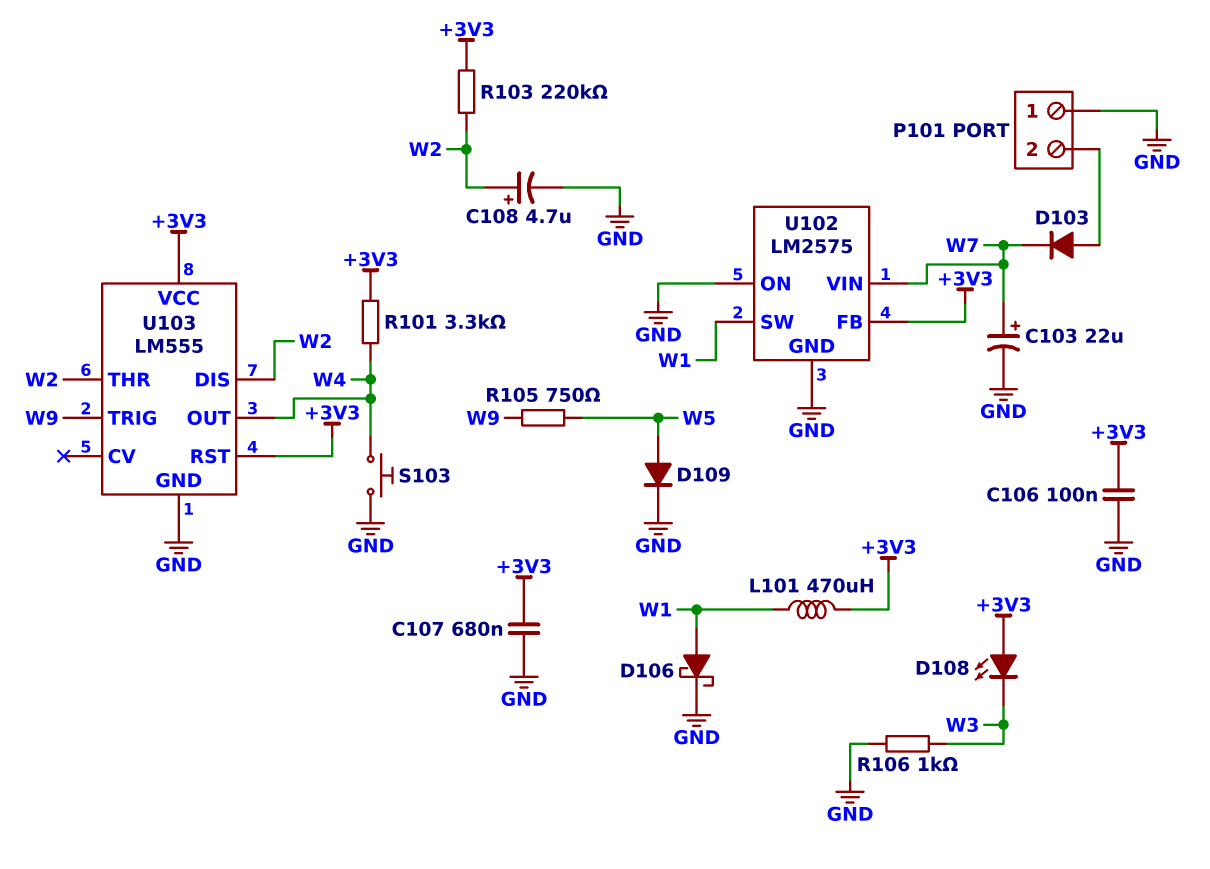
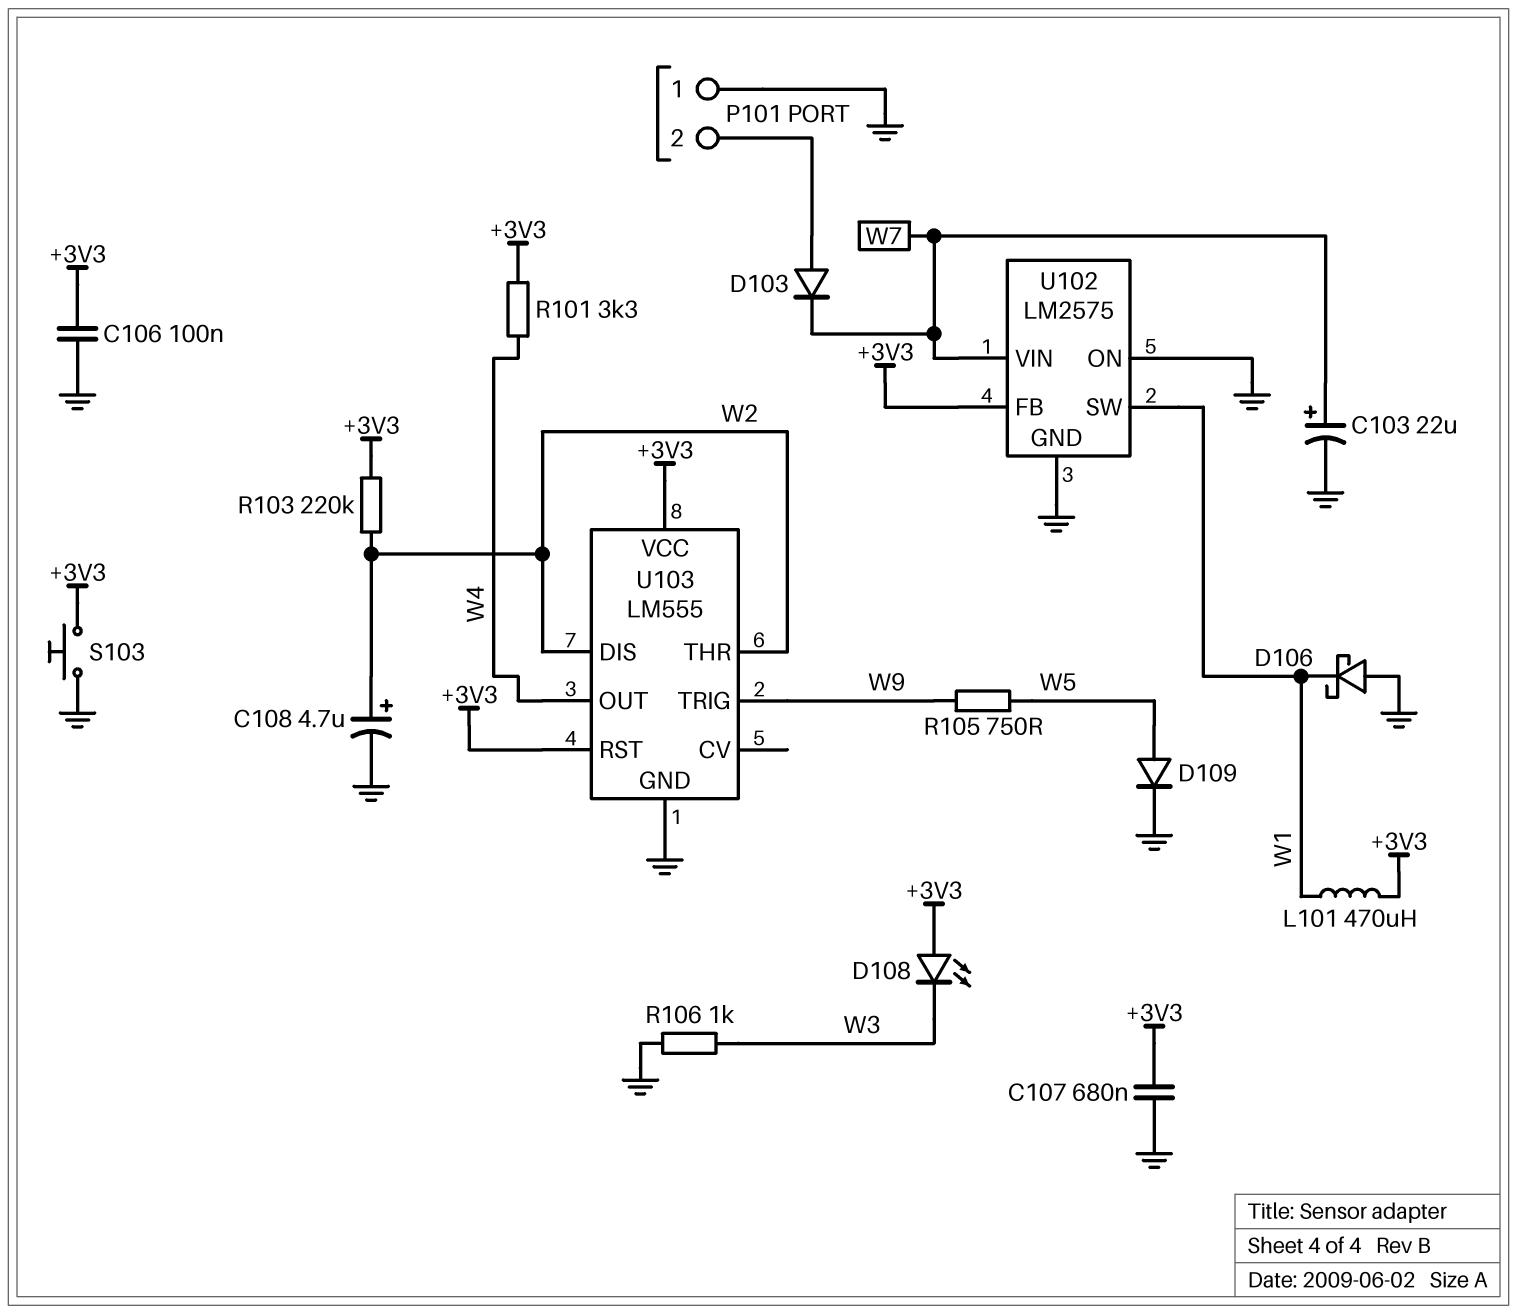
D106: schottky (A W1, K GND) -> schottky (A GND, K W1)
S103: button (GND, W4) -> button (+3V3, GND)

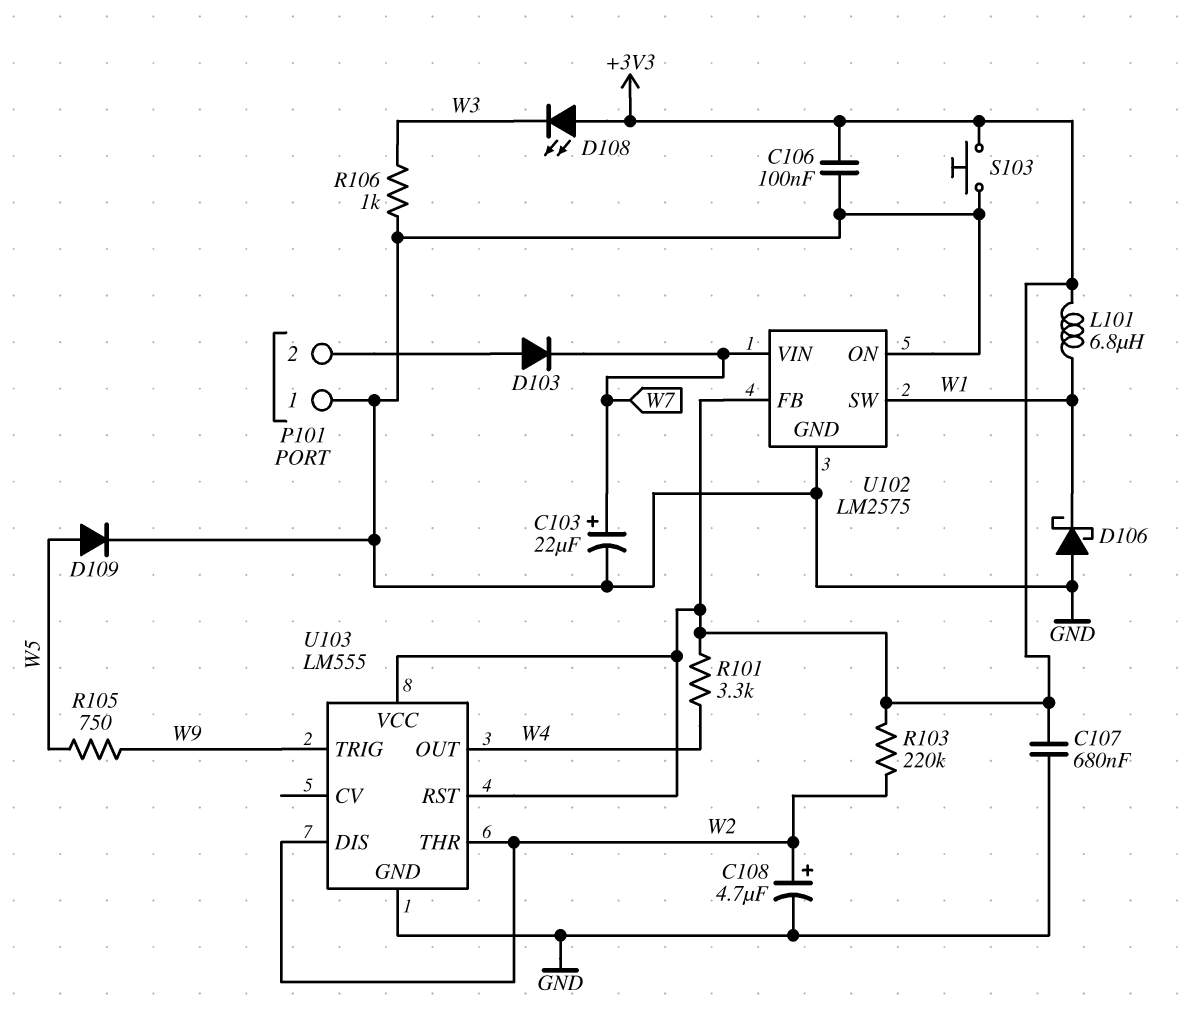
L101: 470uH (+3V3, W1) -> 6.8uH (+3V3, W1)

